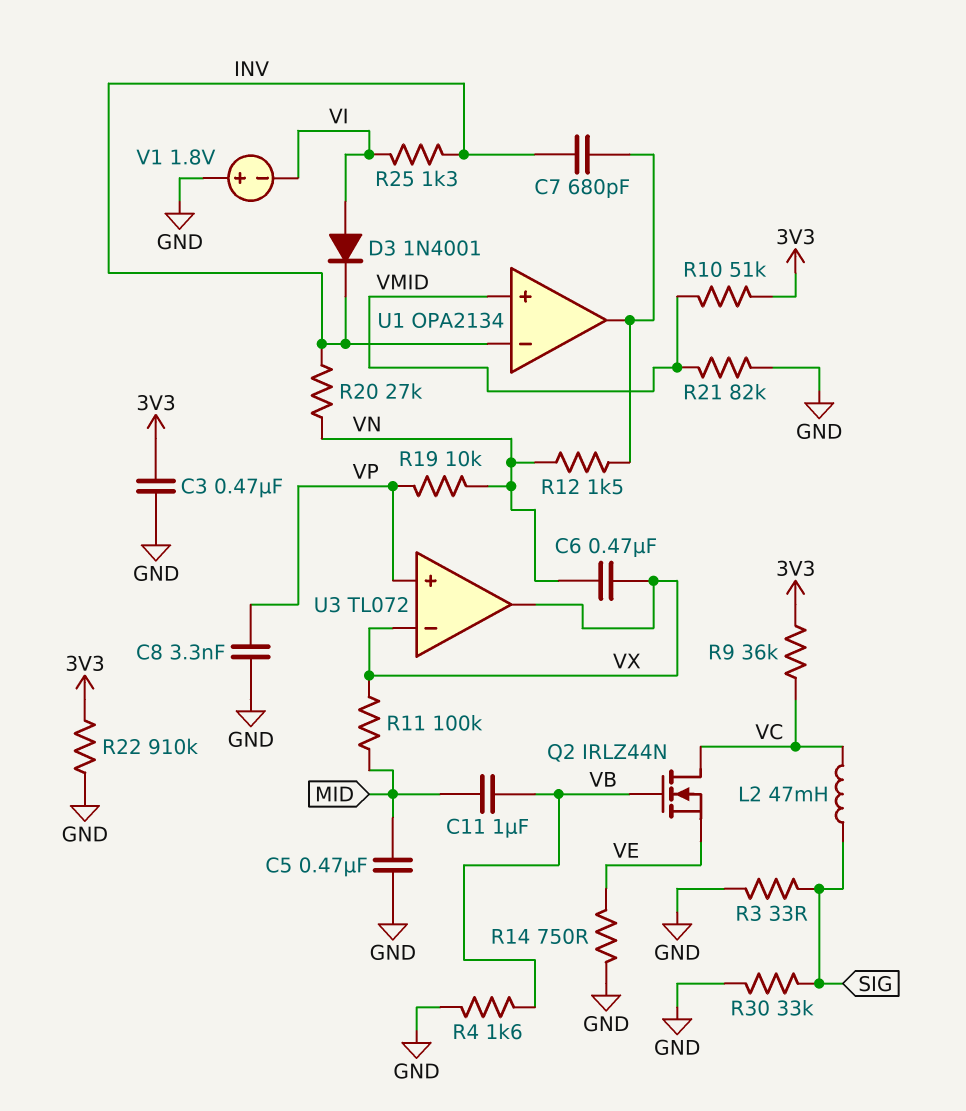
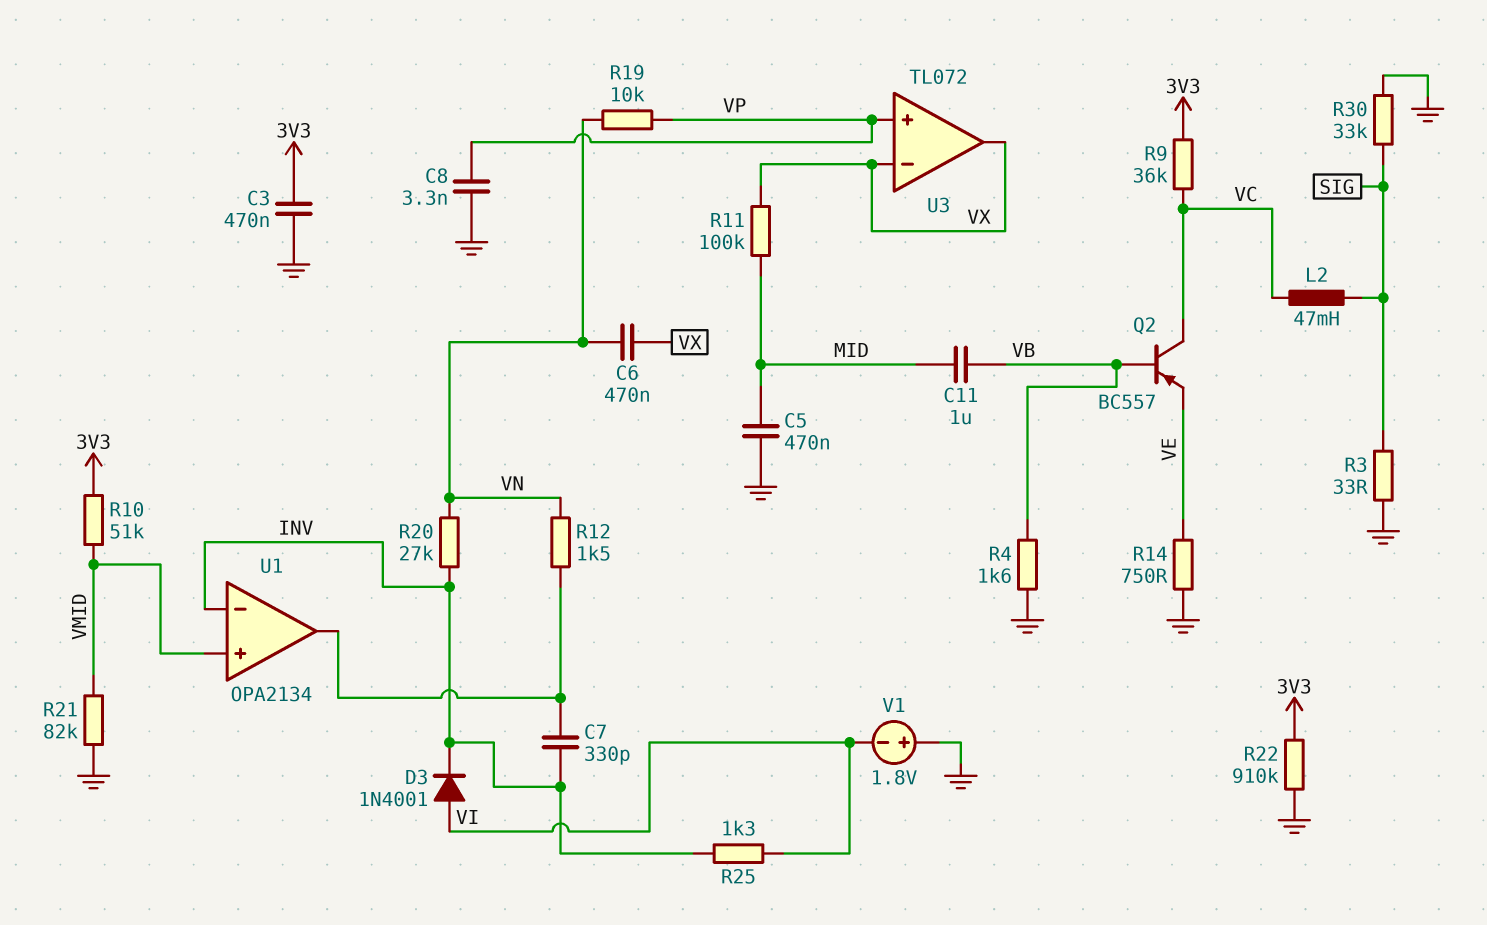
C7: 680pF (INV, U1/out) -> 330pF (INV, U1/out)
Q2: NMOS IRLZ44N (G VB, D VC, S VE) -> PNP BC557 (B VB, C VC, E VE)

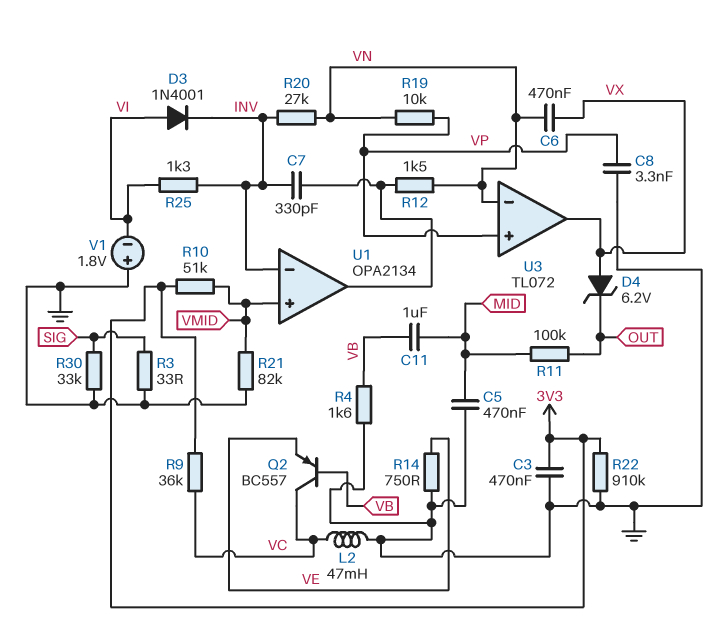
D4: none -> zener 6.2V (A VX, K OUT)
L2: 47mH (SIG, VC) -> 47mH (GND, VC)
R11: 100k (MID, VX) -> 100k (MID, OUT)
U3 pin in-: VX -> VN

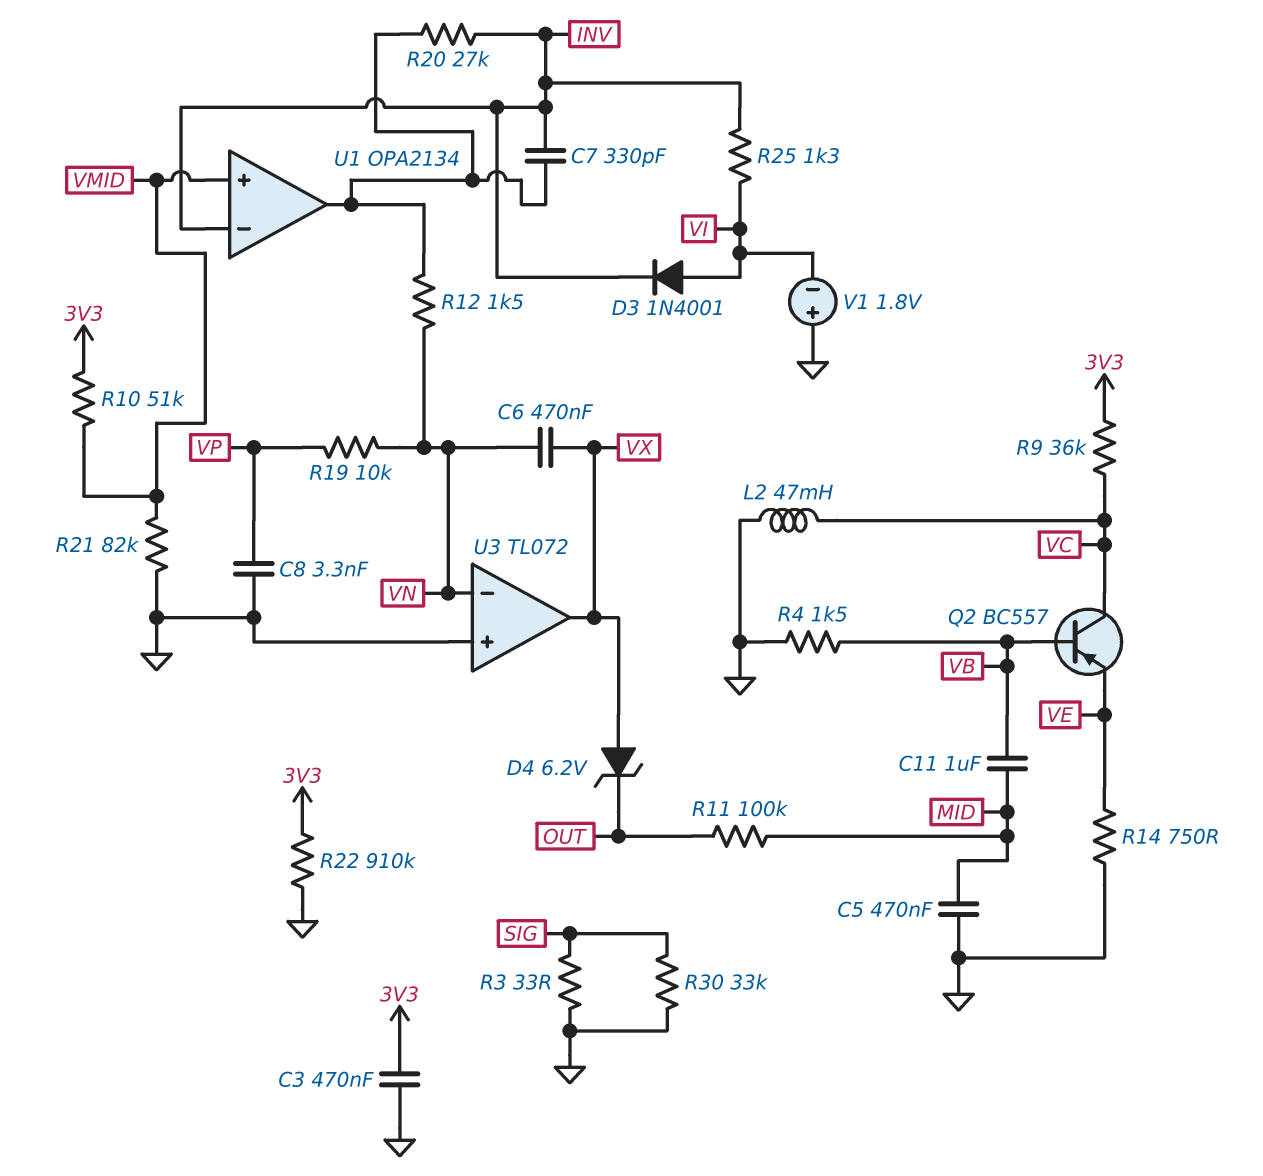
R4: 1.6k (GND, VB) -> 1.5k (GND, VB)
R20: 27k (INV, VN) -> 27k (INV, U1/out)
U3 pin in+: VP -> GND

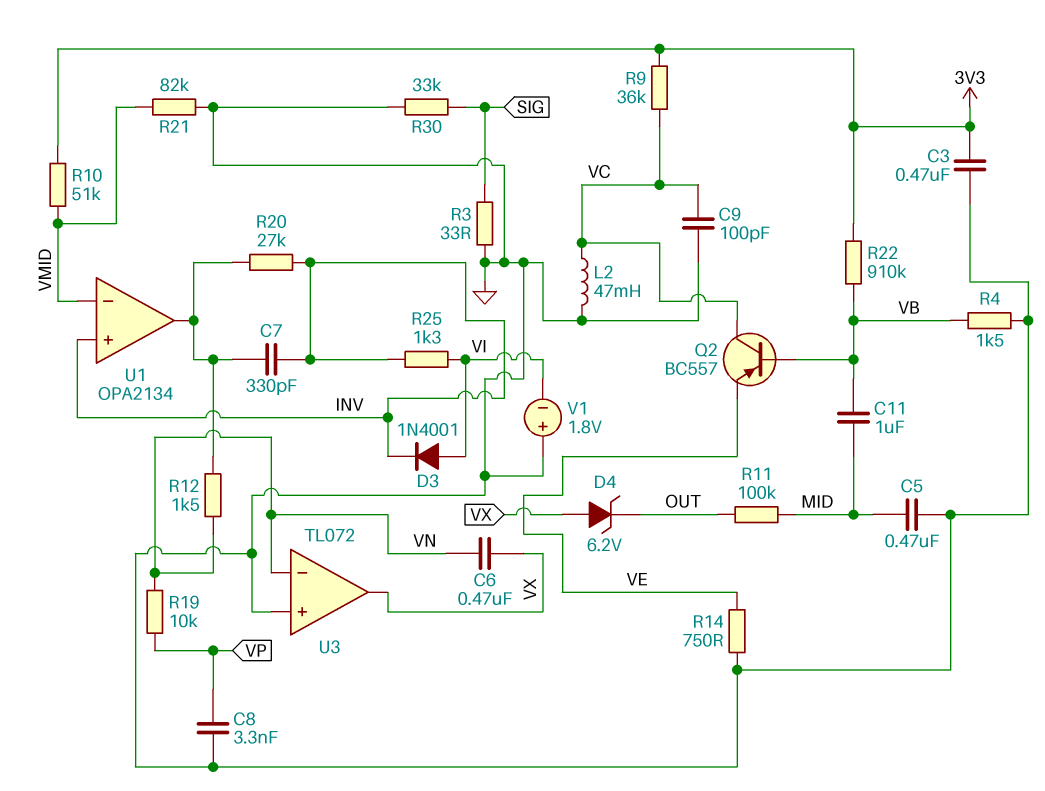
C9: none -> 100pF (GND, VC)
R22: 910k (3V3, GND) -> 910k (3V3, VB)
U1 pin in+: VMID -> INV
U1 pin in-: INV -> VMID

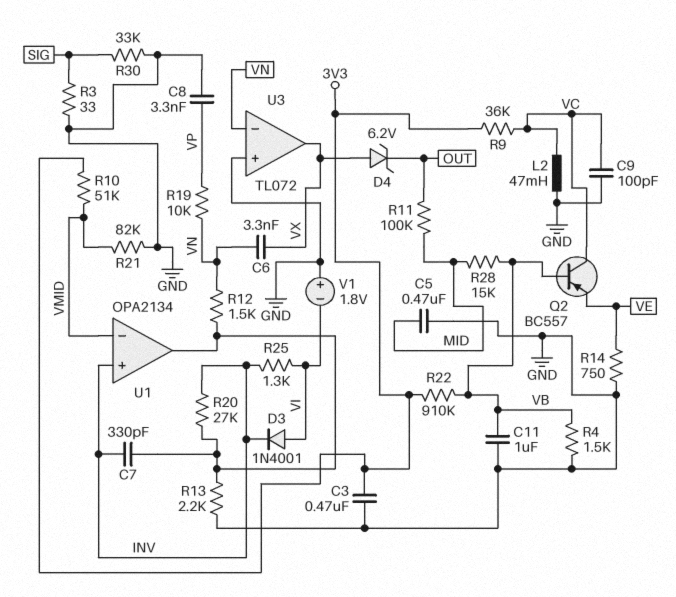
C6: 470nF (VN, VX) -> 3.3nF (VN, VX)
C11: 1uF (MID, VB) -> 1uF (GND, VB)
R13: none -> 2.2k (GND, U1/out)
R28: none -> 15k (MID, VB)

